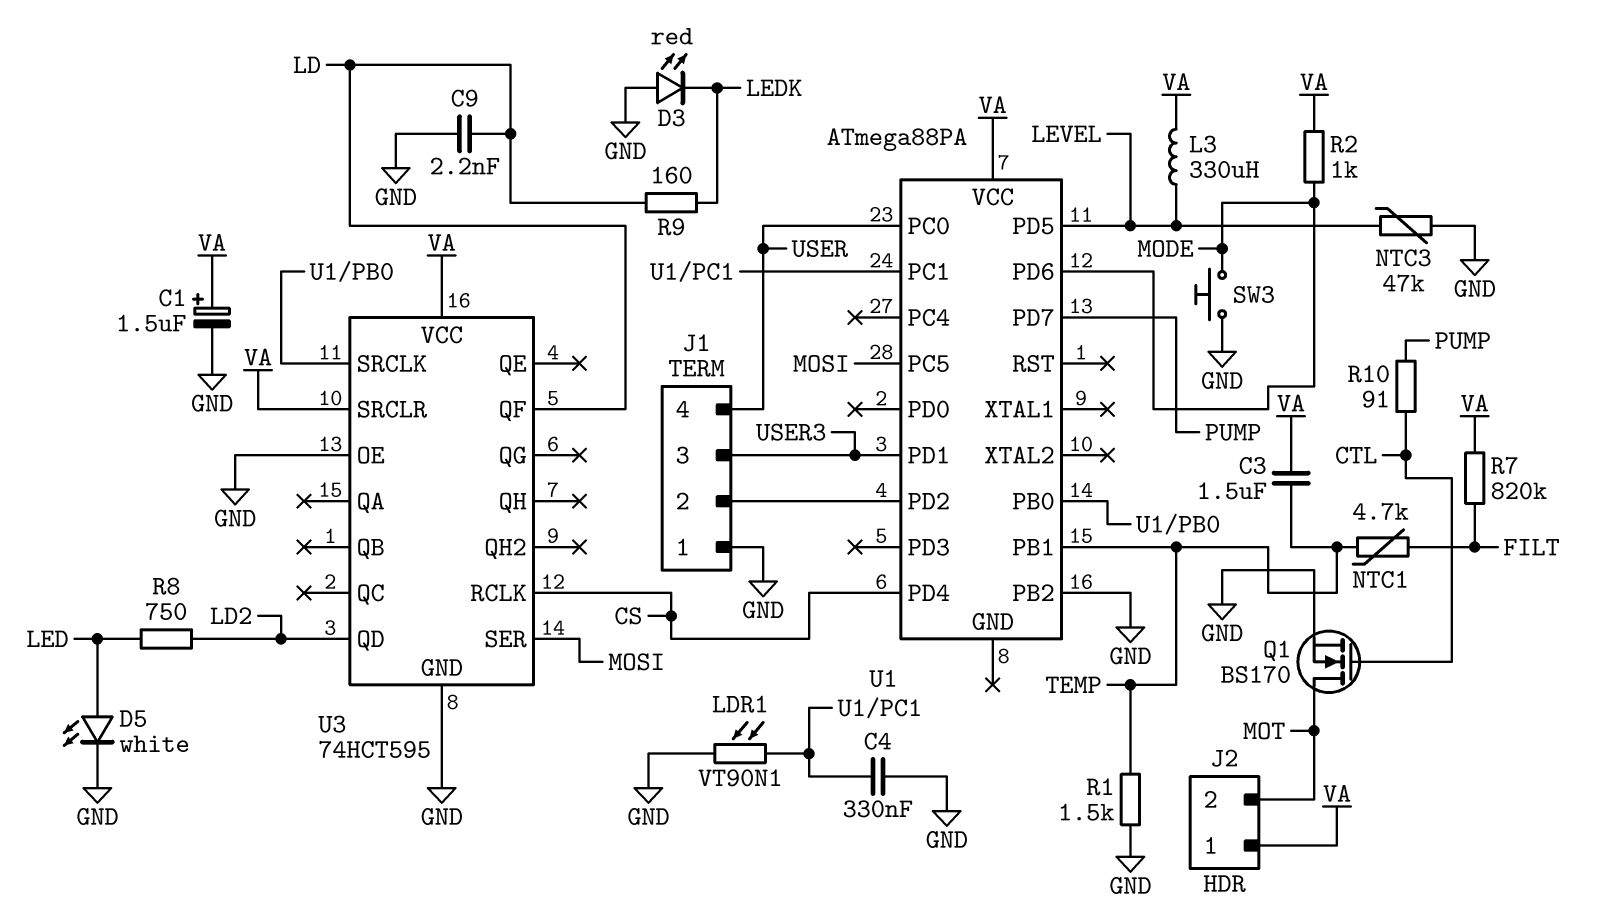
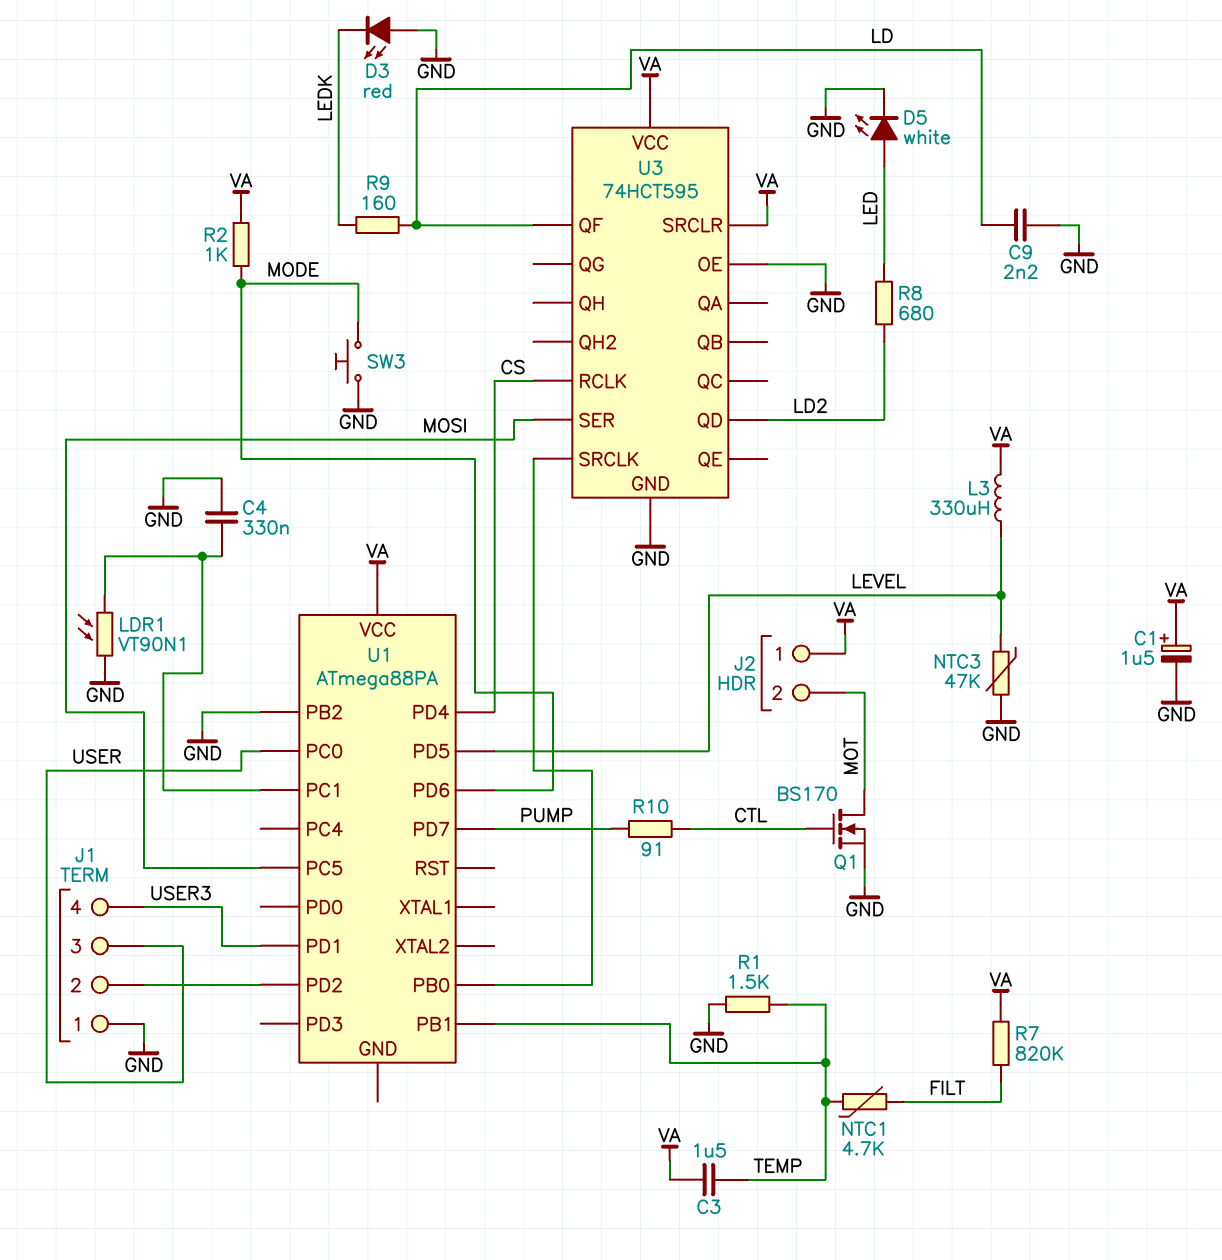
J1 pin 3: USER3 -> USER
J1 pin 4: USER -> USER3
R8: 750 (LD2, LED) -> 680 (LD2, LED)

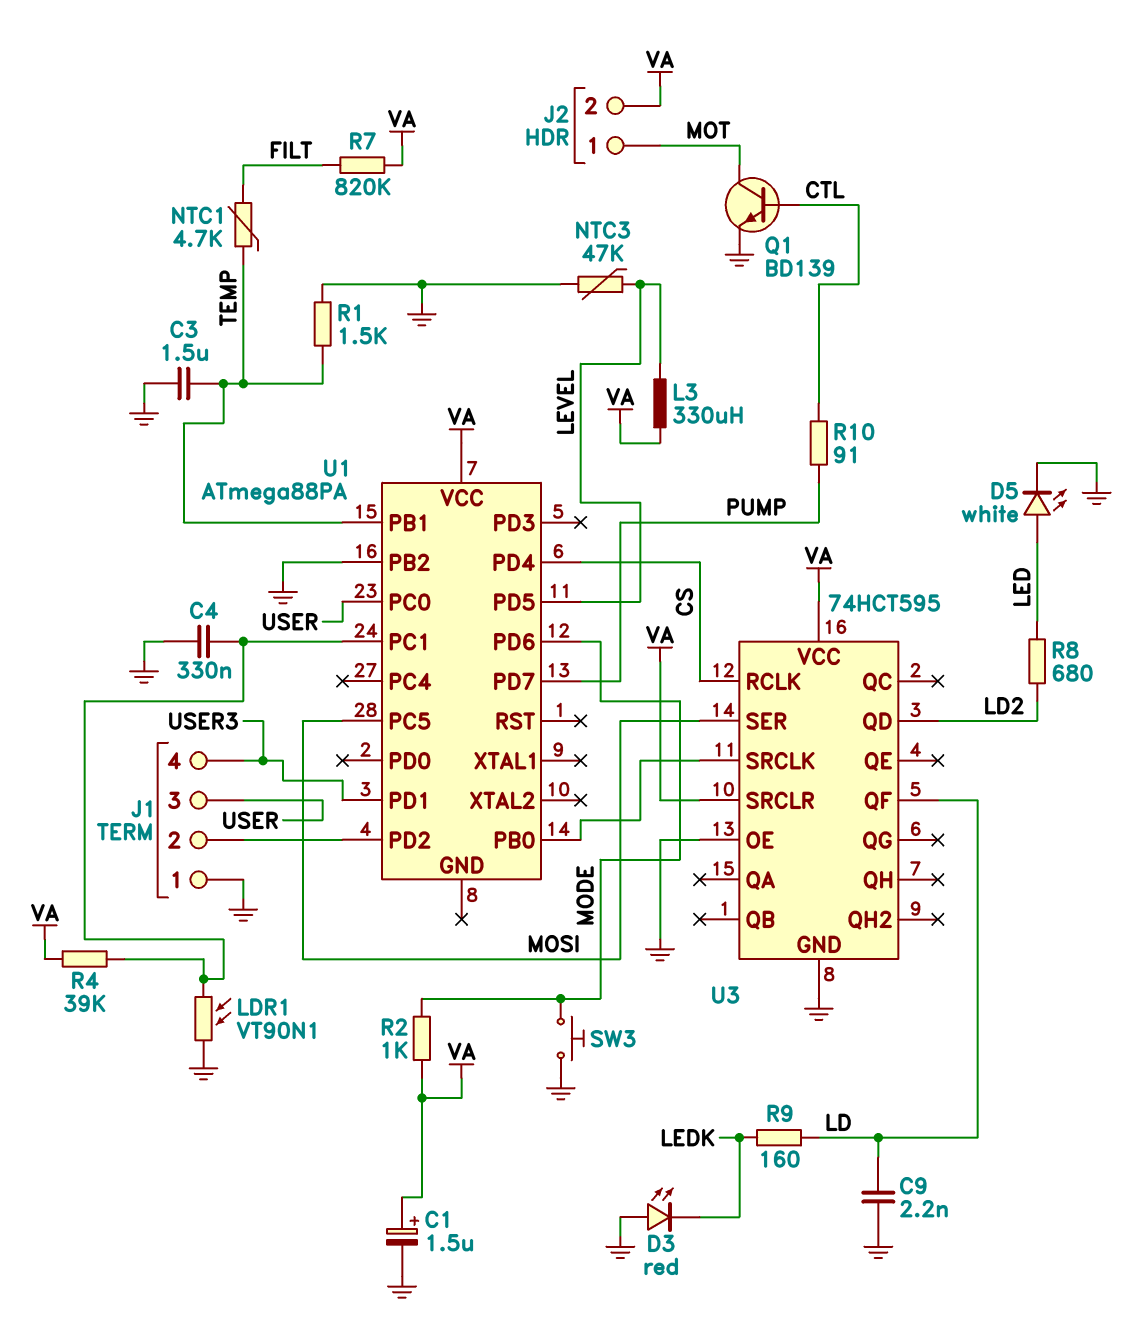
C3: 1.5uF (TEMP, VA) -> 1.5uF (GND, TEMP)
J2 pin 1: VA -> MOT
J2 pin 2: MOT -> VA
Q1: NMOS BS170 (G CTL, D MOT, S GND) -> NPN BD139 (B CTL, C MOT, E GND)
R4: none -> 39k (U1/PC1, VA)

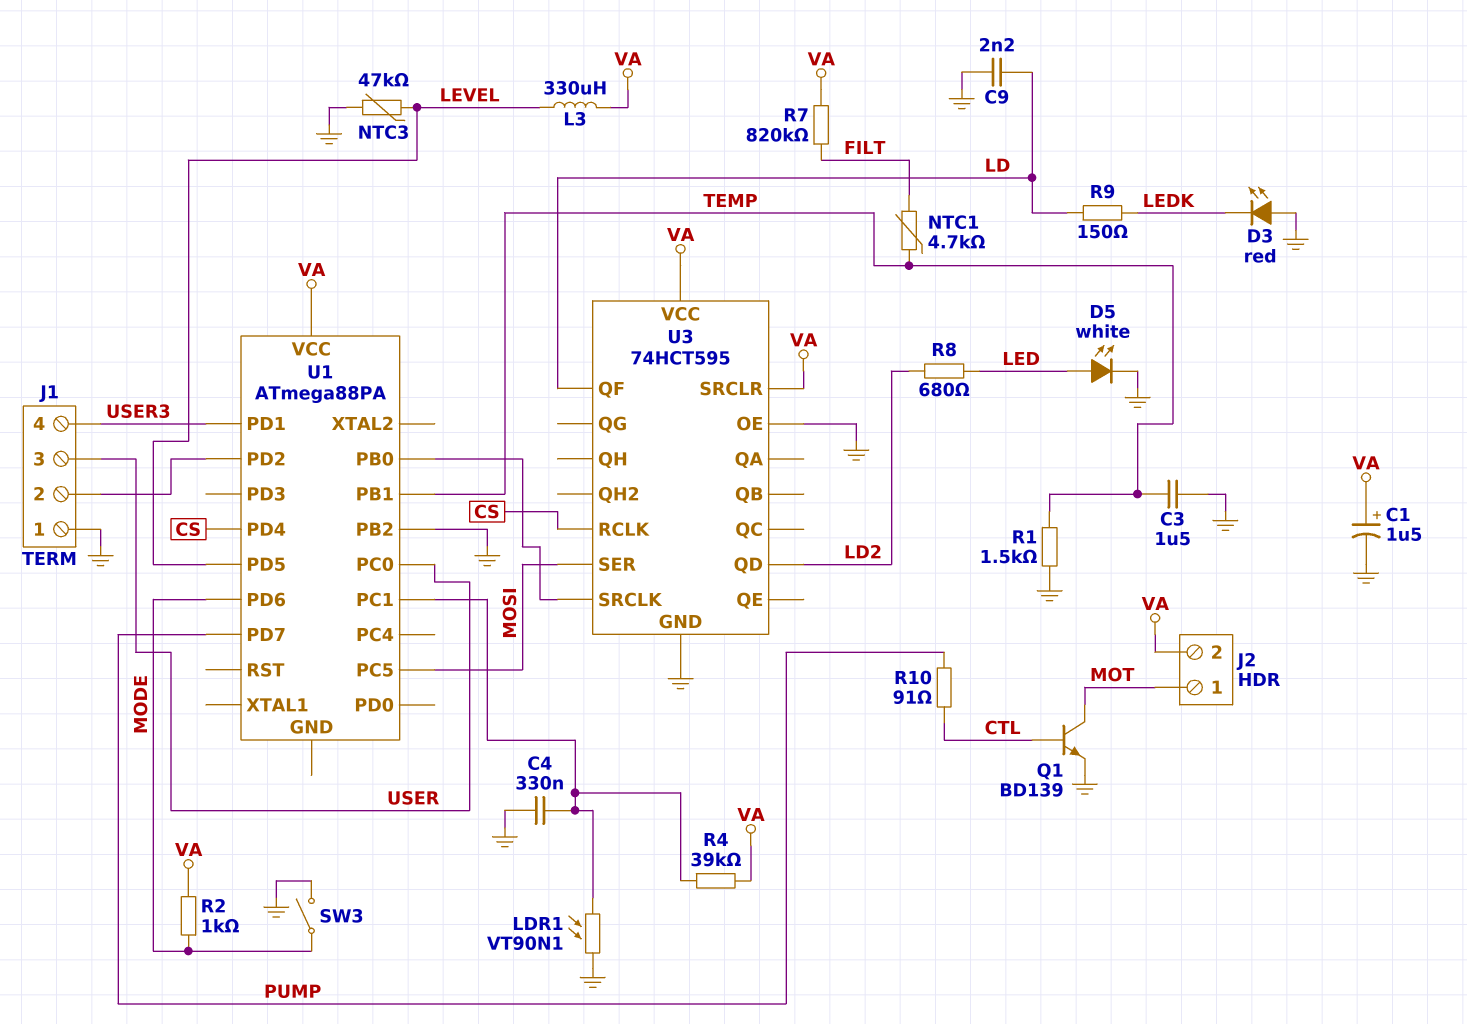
R9: 160 (LD, LEDK) -> 150 (LD, LEDK)
SW3: button (GND, MODE) -> switch (GND, MODE)

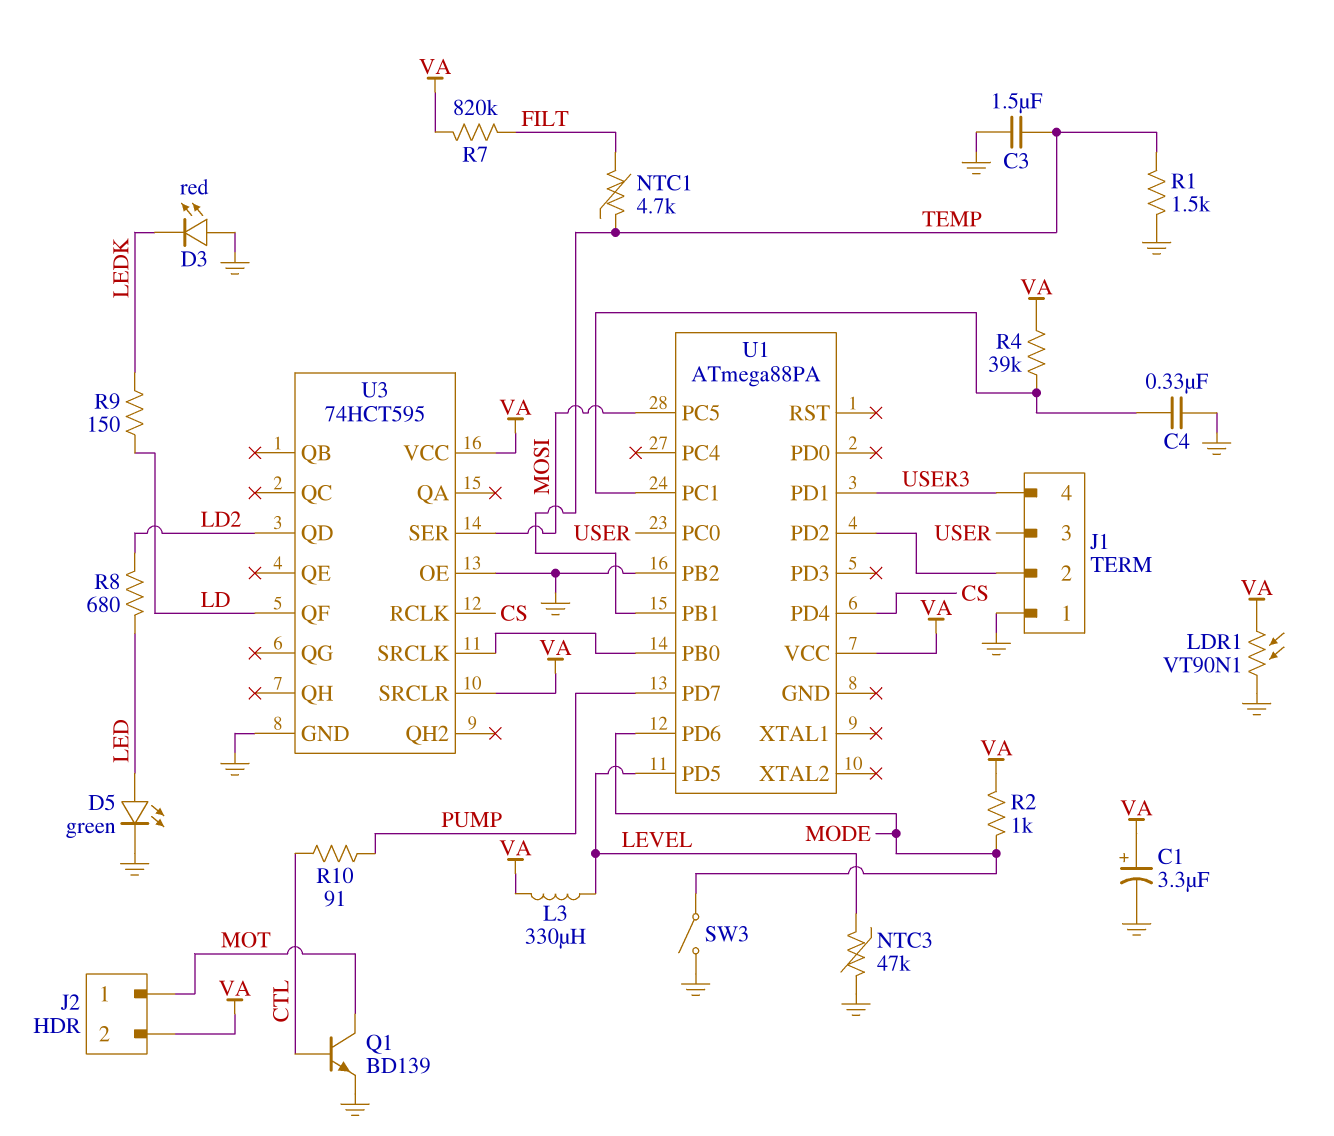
C1: 1.5uF (plus VA, minus GND) -> 3.3uF (plus VA, minus GND)
C9: 2.2nF (GND, LD) -> none
D5: LED white (A LED, K GND) -> LED green (A LED, K GND)
LDR1: VT90N1 (GND, U1/PC1) -> VT90N1 (GND, VA)

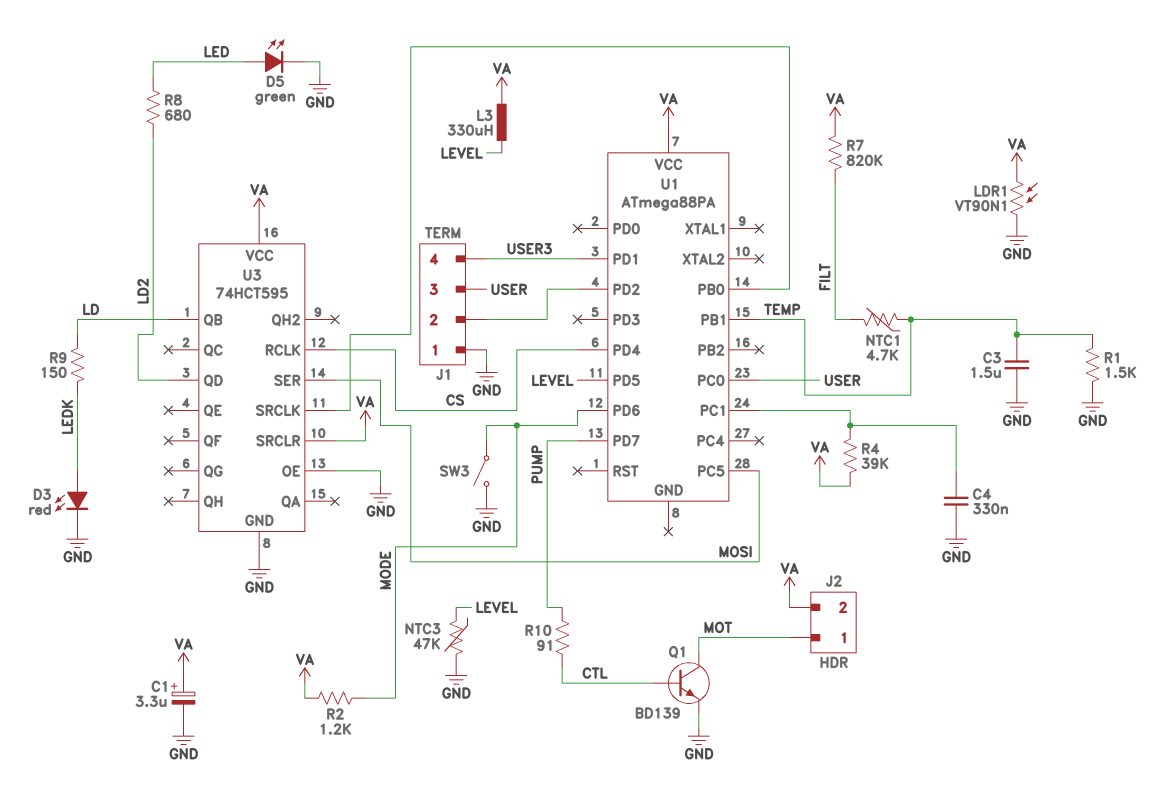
D3: LED red (A GND, K LEDK) -> LED red (A LEDK, K GND)
R2: 1k (MODE, VA) -> 1.2k (MODE, VA)
U1 pin PB2: GND -> none
U3 pin QB: none -> LD
U3 pin QF: LD -> none

